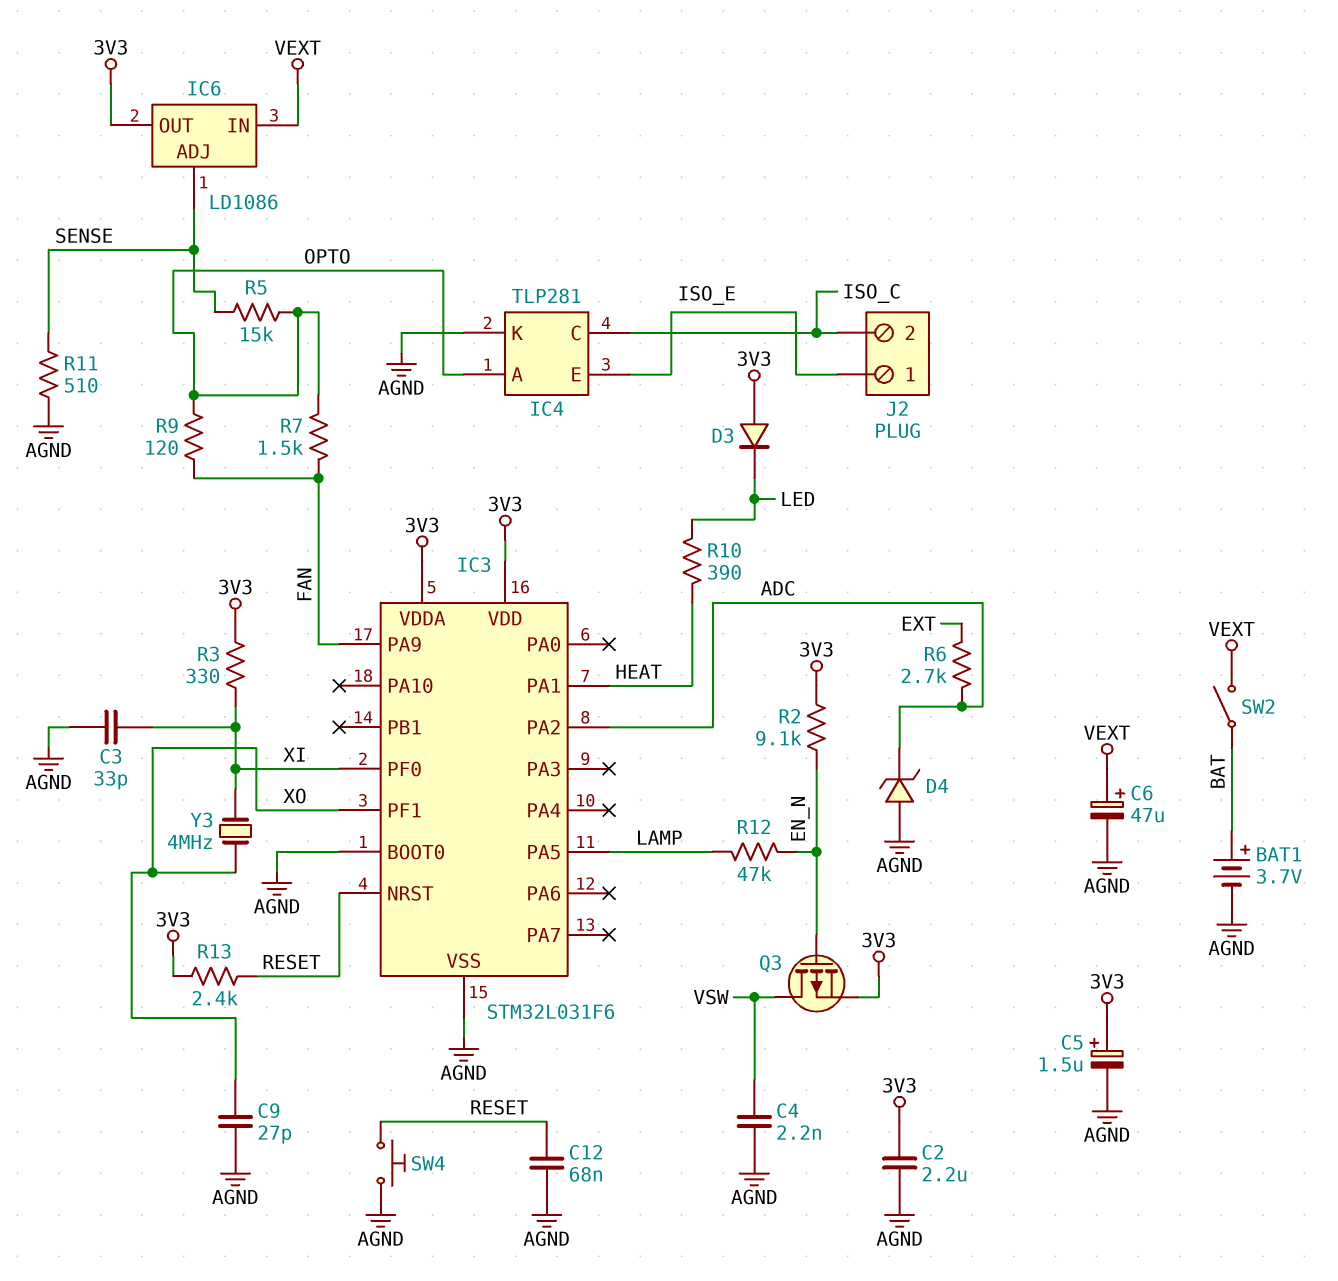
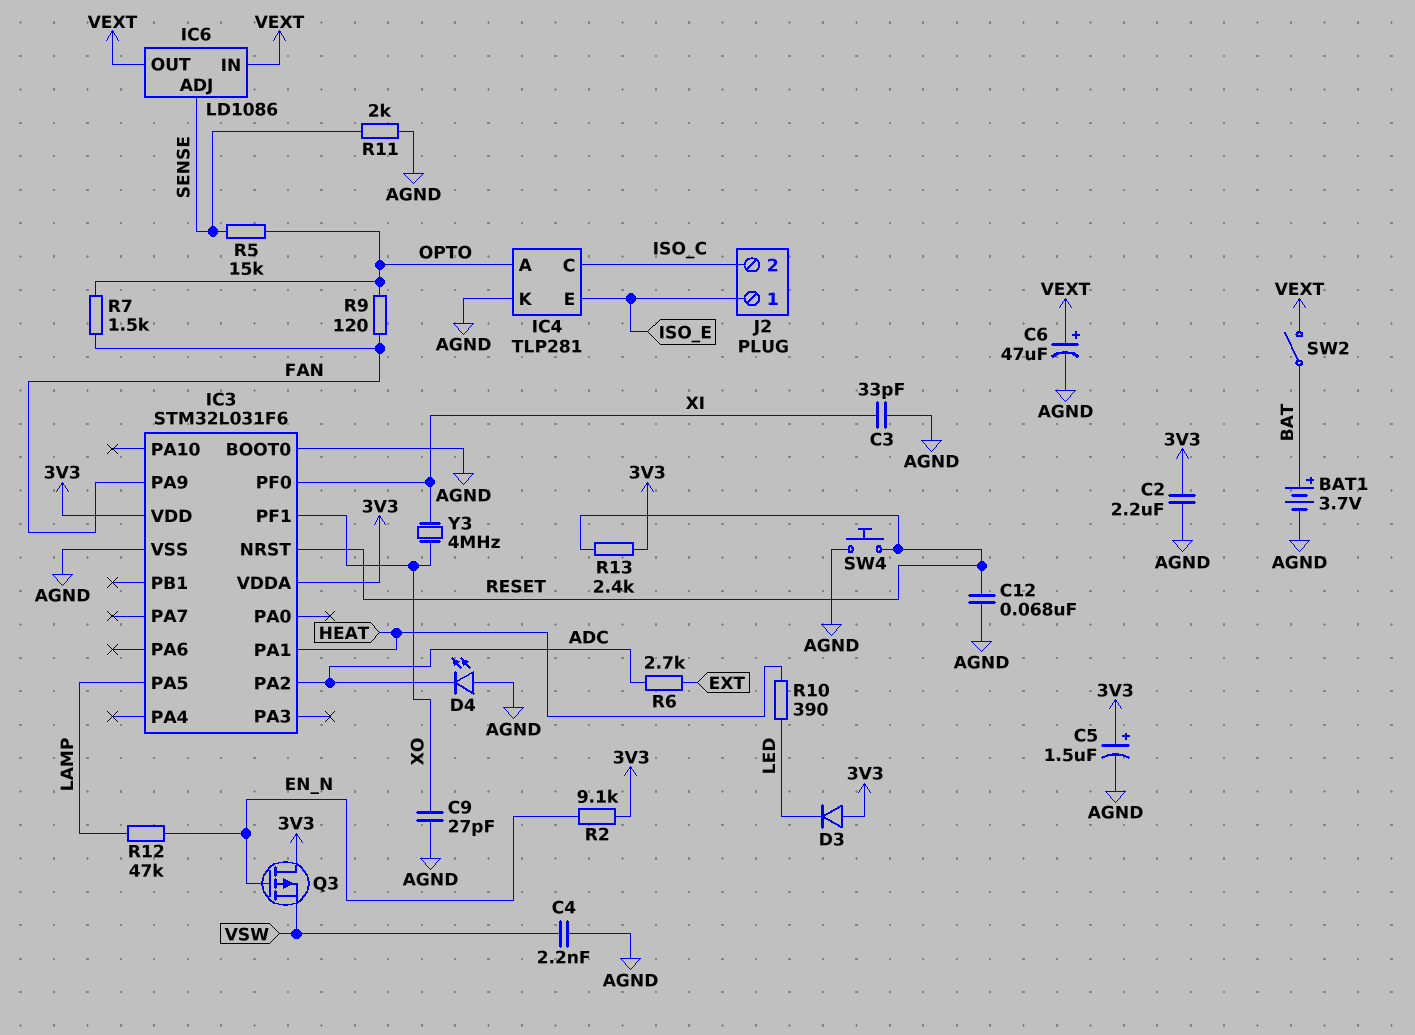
D4: zener (A AGND, K ADC) -> LED (A AGND, K ADC)
IC6 pin OUT: 3V3 -> VEXT
Q3: PMOS (G EN_N, D VSW, S 3V3) -> PMOS (G EN_N, D 3V3, S VSW)
R3: 330 (3V3, XI) -> none
R11: 510 (AGND, SENSE) -> 2k (AGND, SENSE)

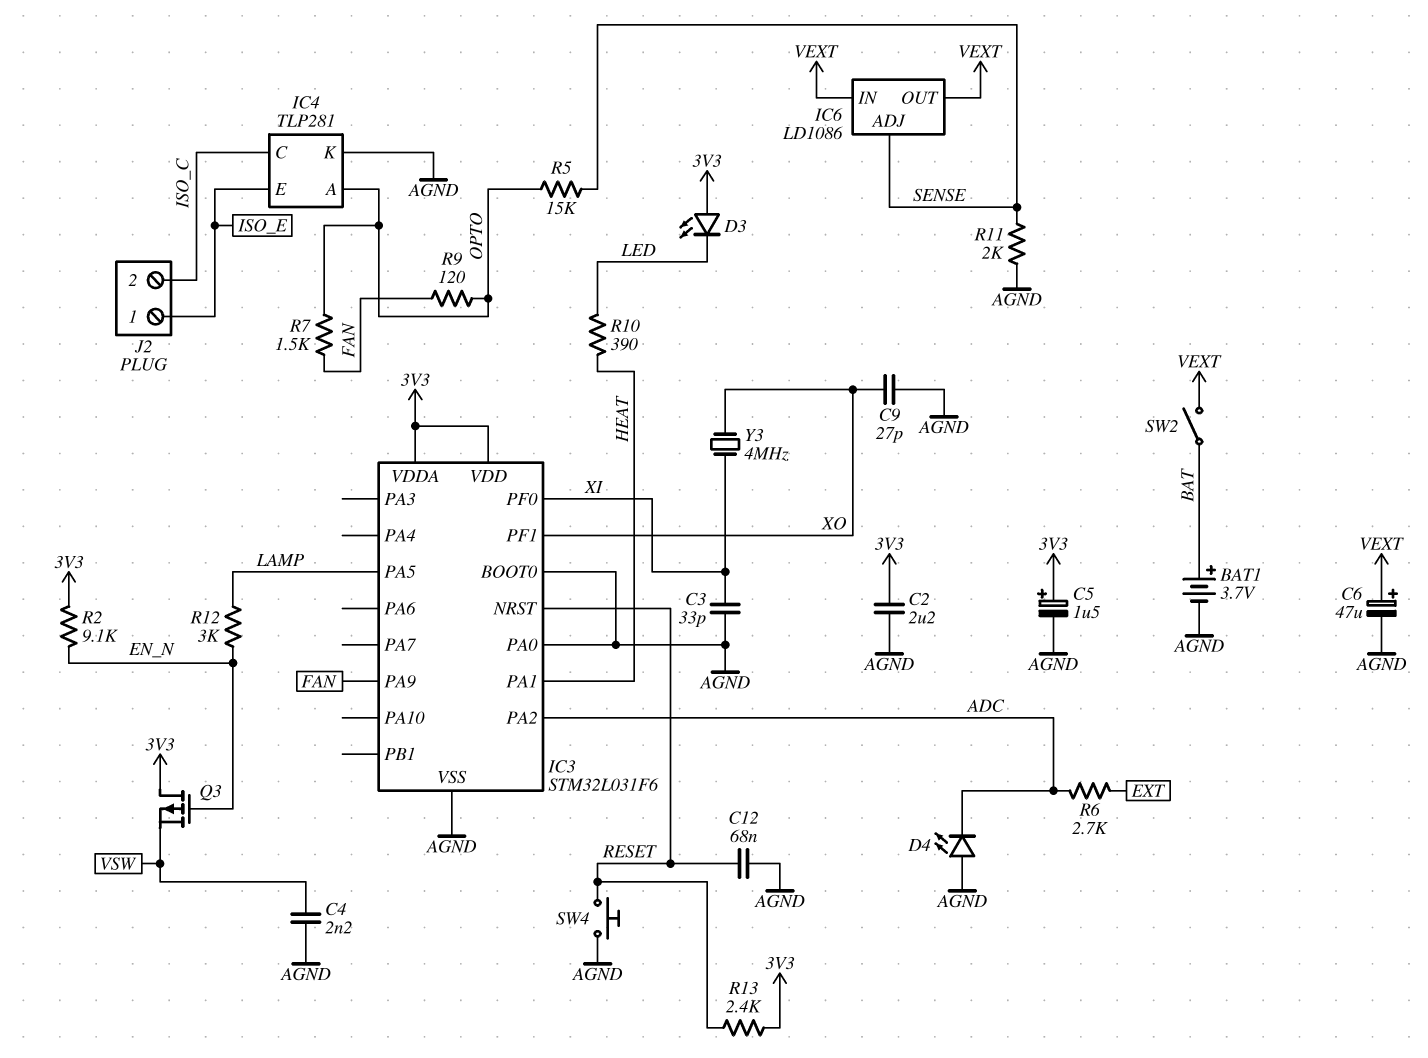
D3: diode (A 3V3, K LED) -> LED (A 3V3, K LED)
IC3 pin PA0: none -> AGND
R12: 47k (EN_N, LAMP) -> 3k (EN_N, LAMP)

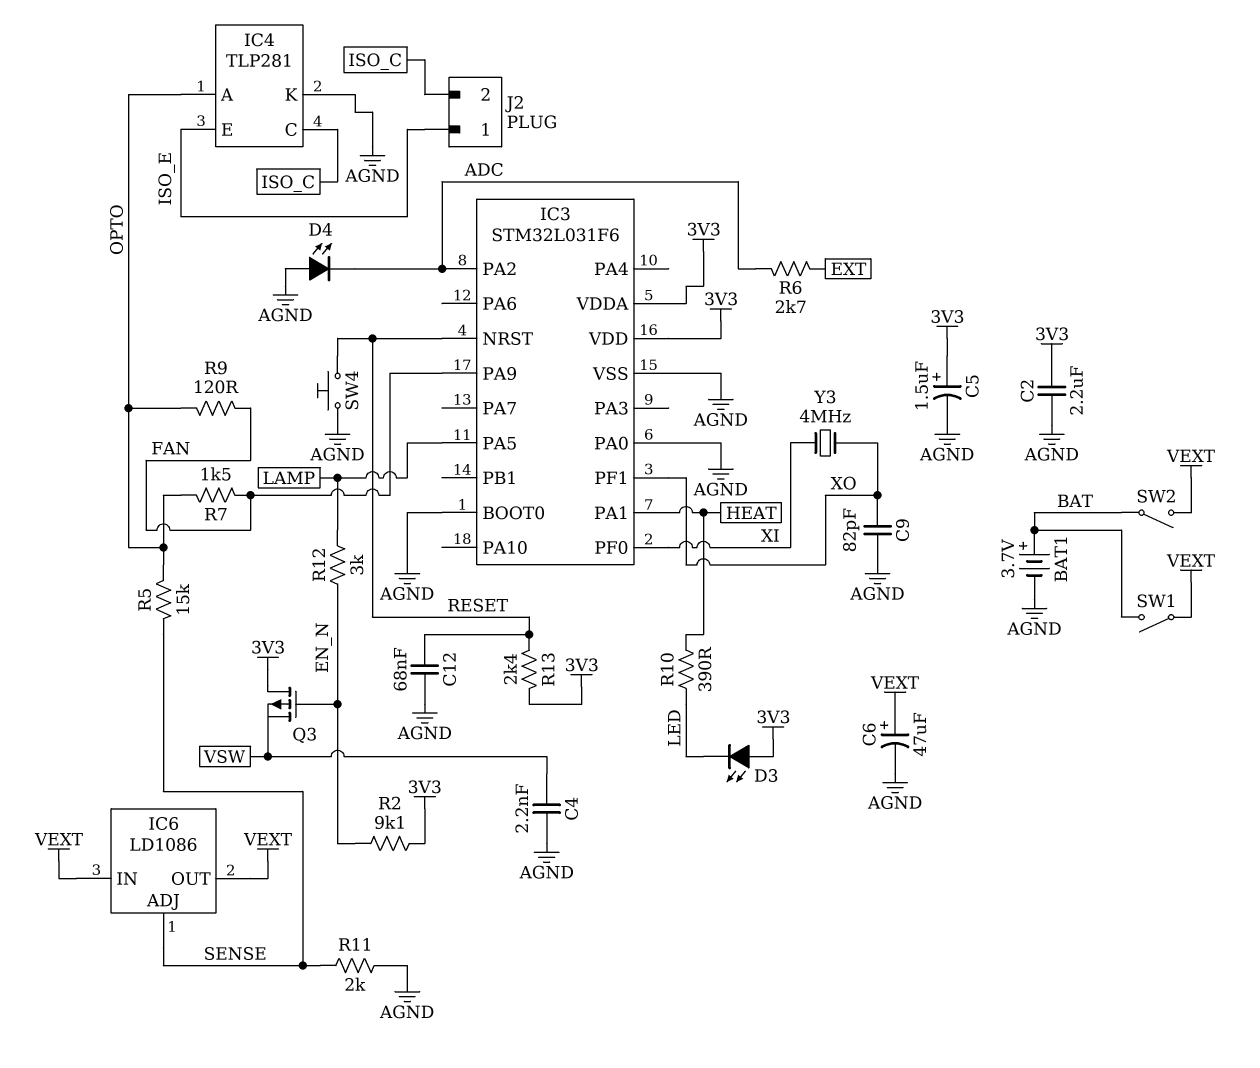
C3: 33pF (AGND, XI) -> none
C9: 27pF (AGND, XO) -> 82pF (AGND, XO)
SW1: none -> switch (BAT, VEXT)

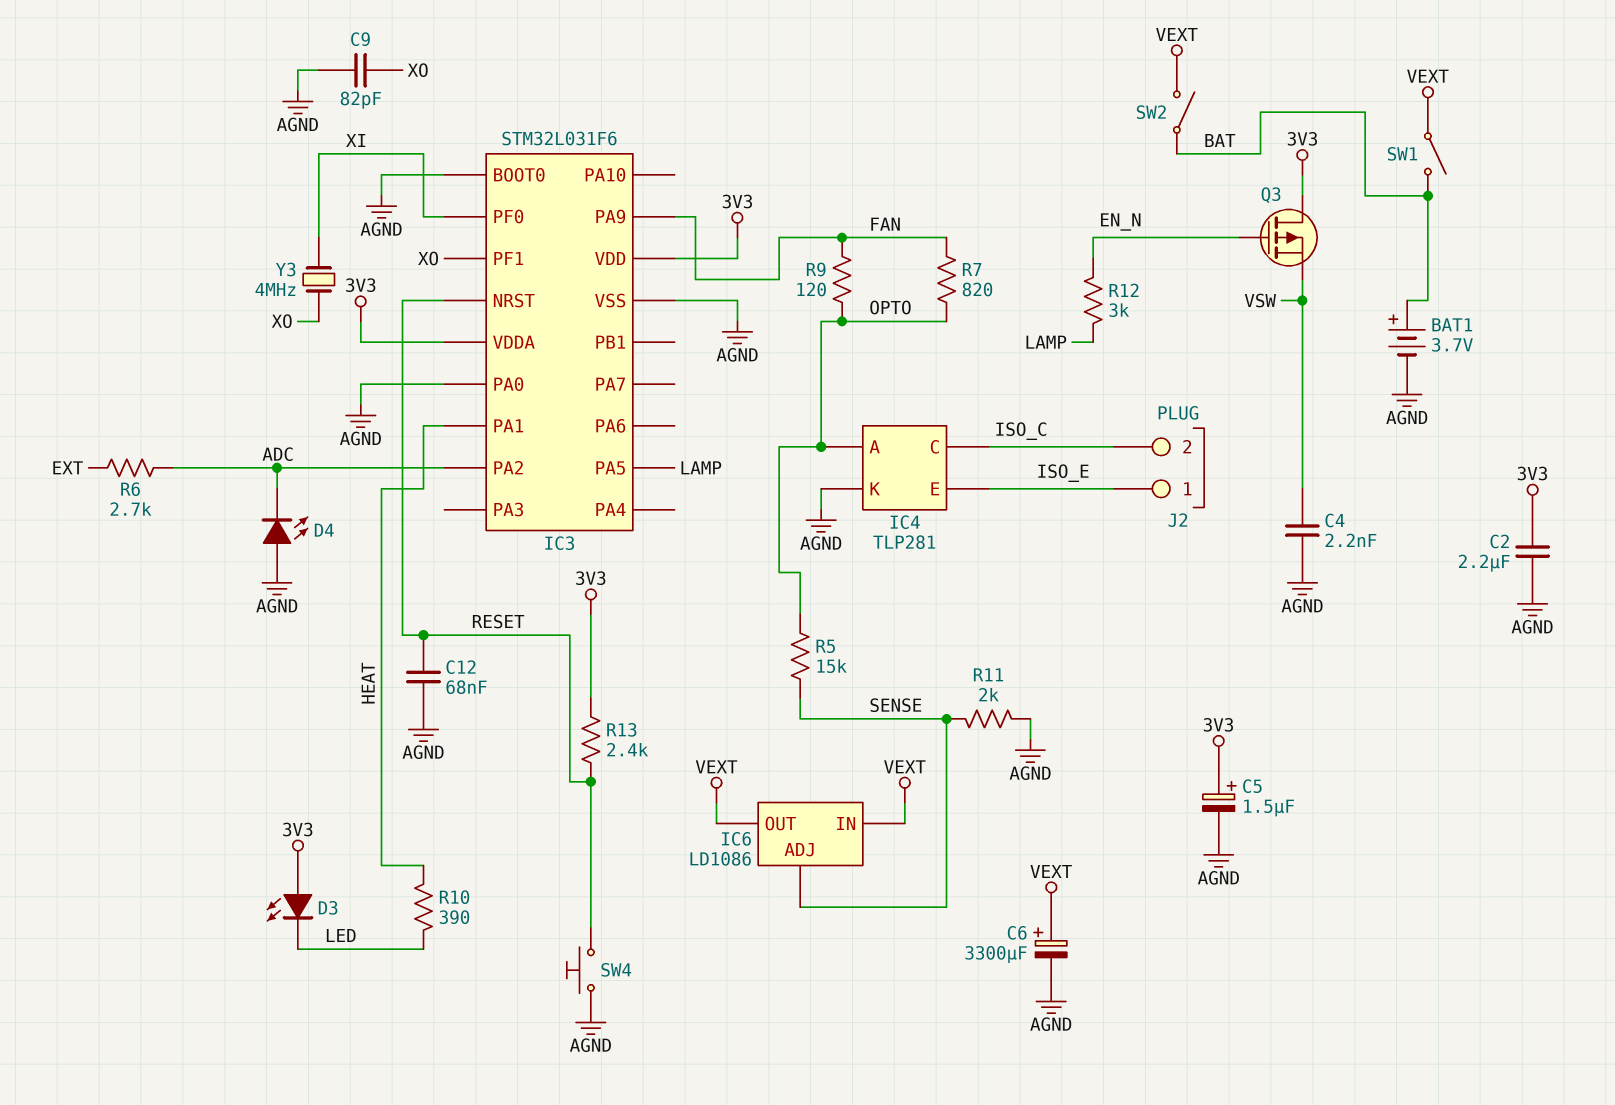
C6: 47uF (plus VEXT, minus AGND) -> 3300uF (plus VEXT, minus AGND)
R2: 9.1k (3V3, EN_N) -> none
R7: 1.5k (FAN, OPTO) -> 820 (FAN, OPTO)

